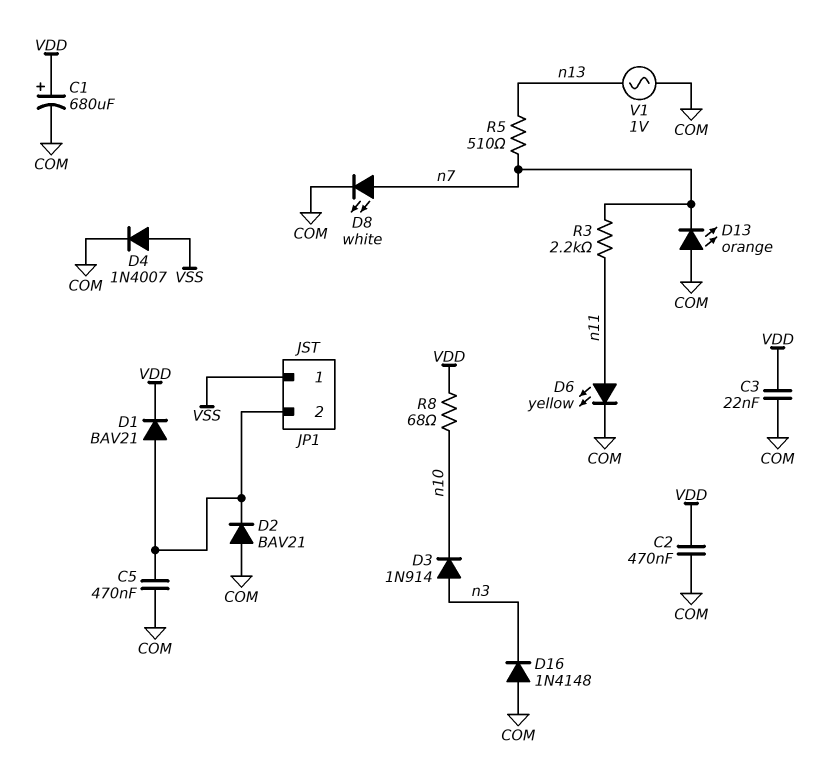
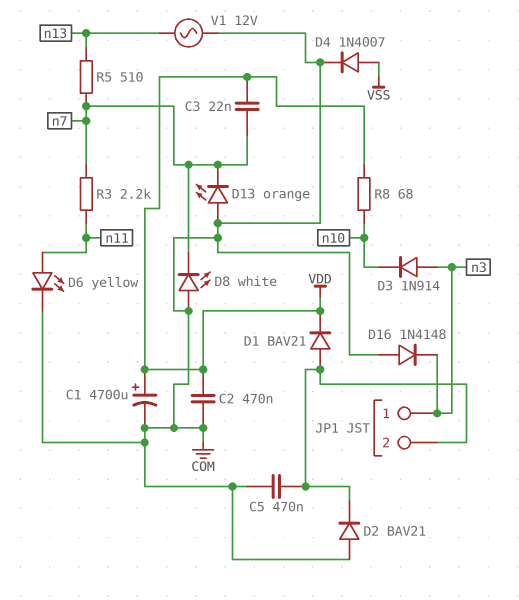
C1: 680uF (plus VDD, minus COM) -> 4700uF (plus VDD, minus COM)
C3: 22nF (COM, VDD) -> 22nF (VDD, n7)
D8: LED white (A n7, K COM) -> LED white (A COM, K n7)
JP1 pin 1: VSS -> n3
V1: AC 1V (COM, n13) -> AC 12V (COM, n13)

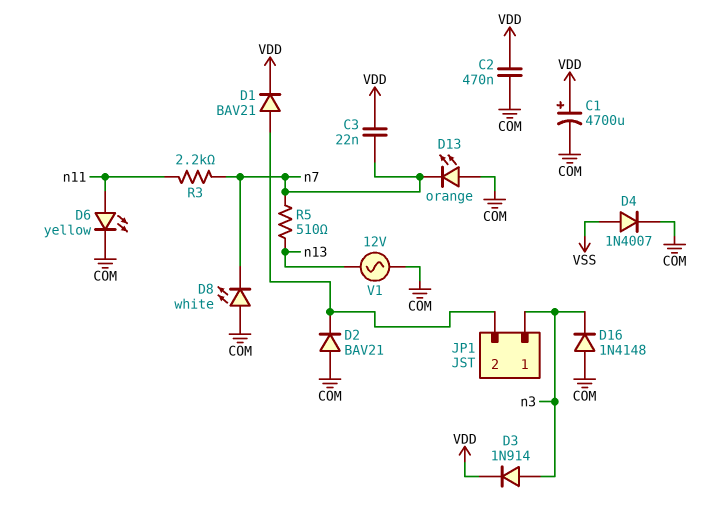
C5: 470nF (COM, JP1/2) -> none
D3: diode 1N914 (A n3, K n10) -> diode 1N914 (A n3, K VDD)
R8: 68 (VDD, n10) -> none

